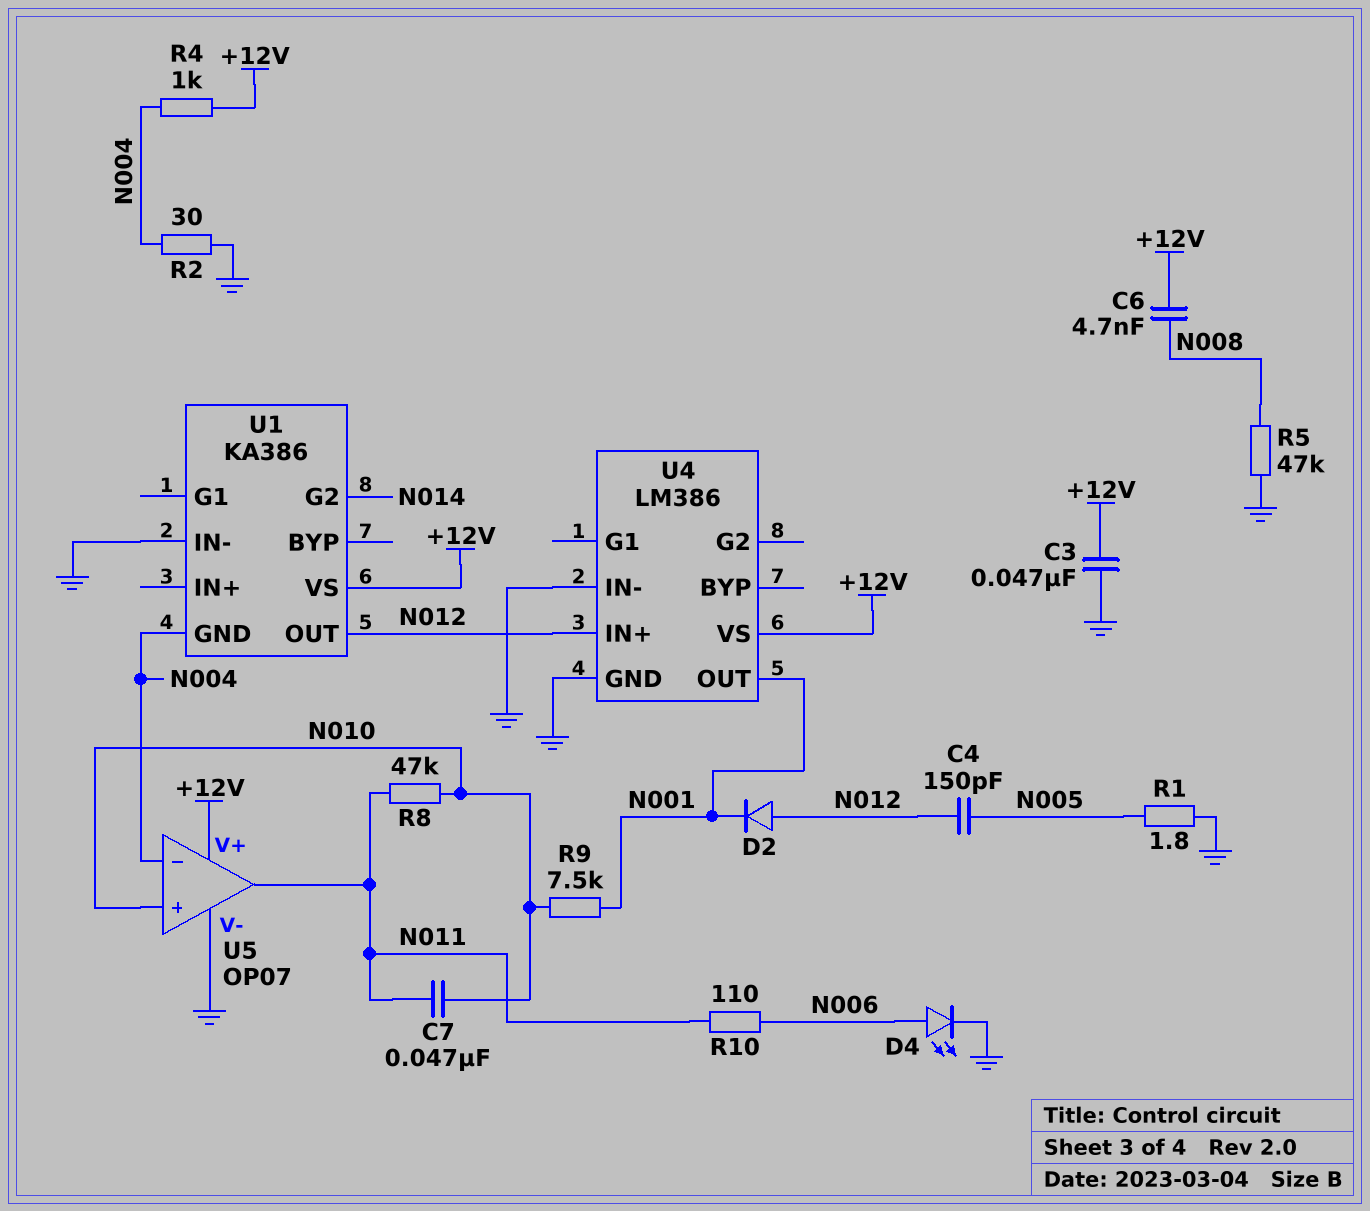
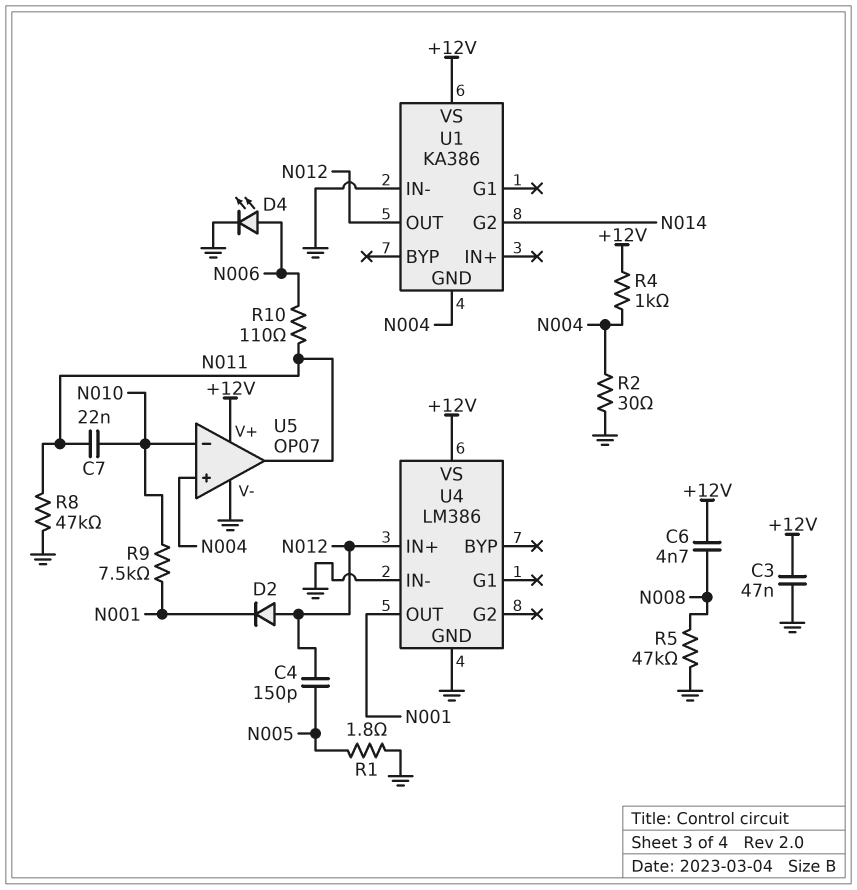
C7: 47nF (N010, N011) -> 22nF (N010, N011)
R8: 47k (N010, N011) -> 47k (GND, N011)
U5 pin in+: N010 -> N004
U5 pin in-: N004 -> N010

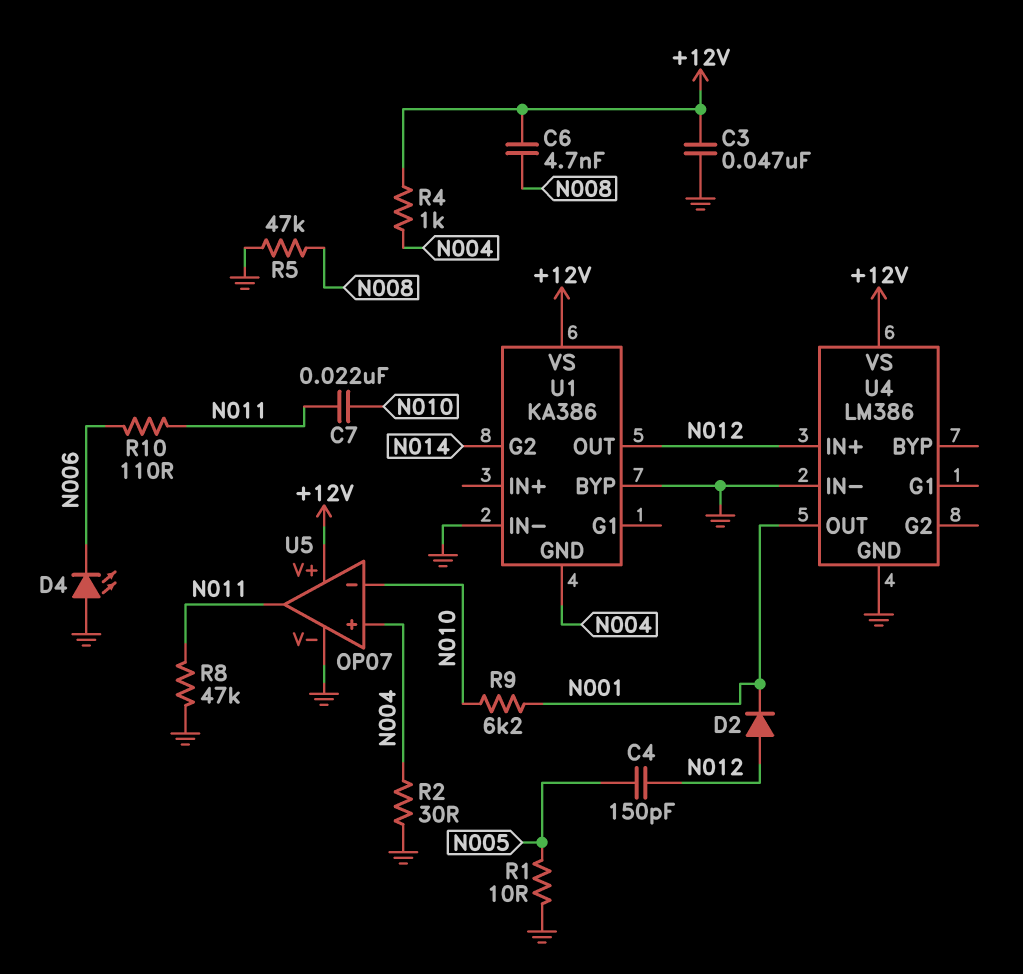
D4: LED (A N006, K GND) -> LED (A GND, K N006)
R1: 1.8 (GND, N005) -> 10 (GND, N005)
R9: 7.5k (N001, N010) -> 6.2k (N001, N010)
U1 pin BYP: none -> GND

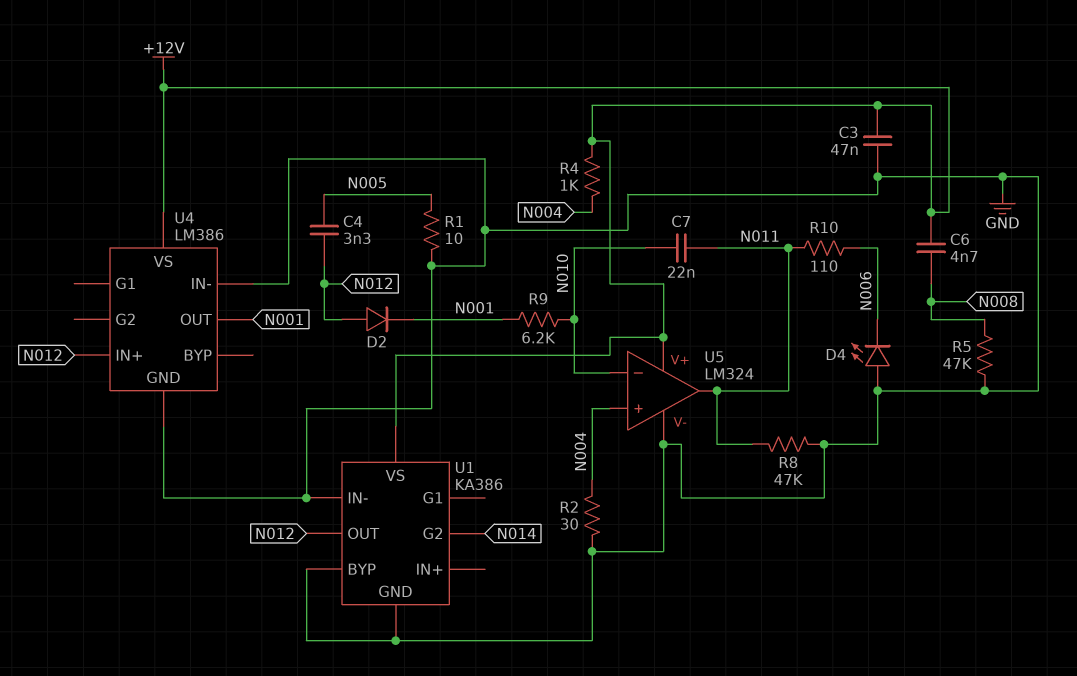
C4: 150pF (N005, N012) -> 3.3nF (N005, N012)
U1 pin GND: N004 -> GND
U5: OP07 -> LM324

